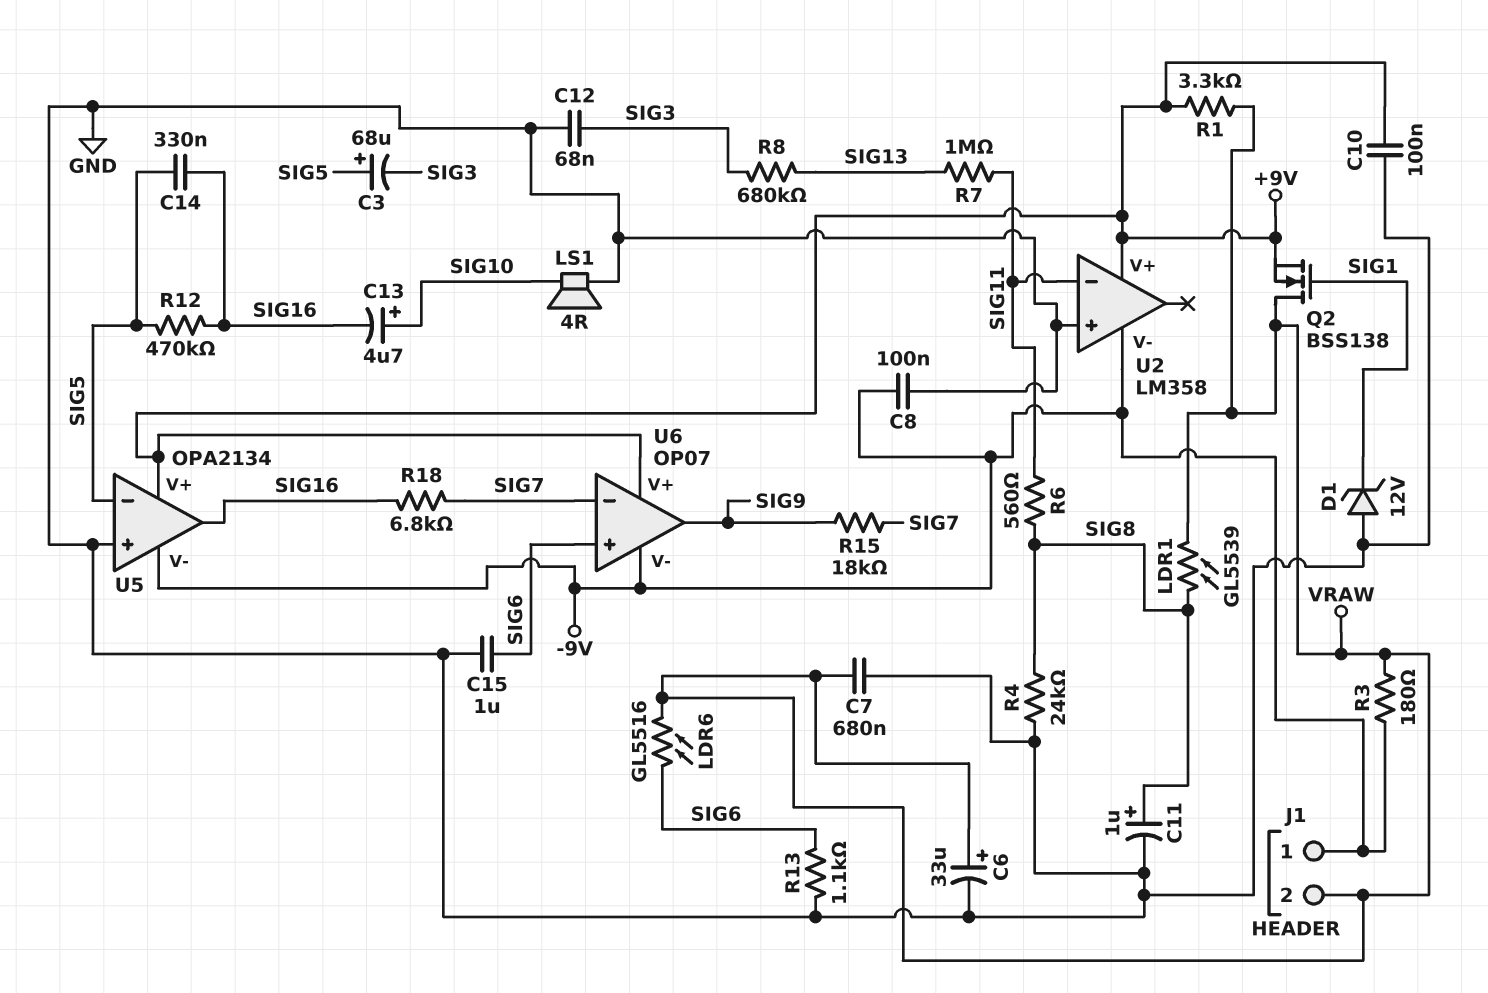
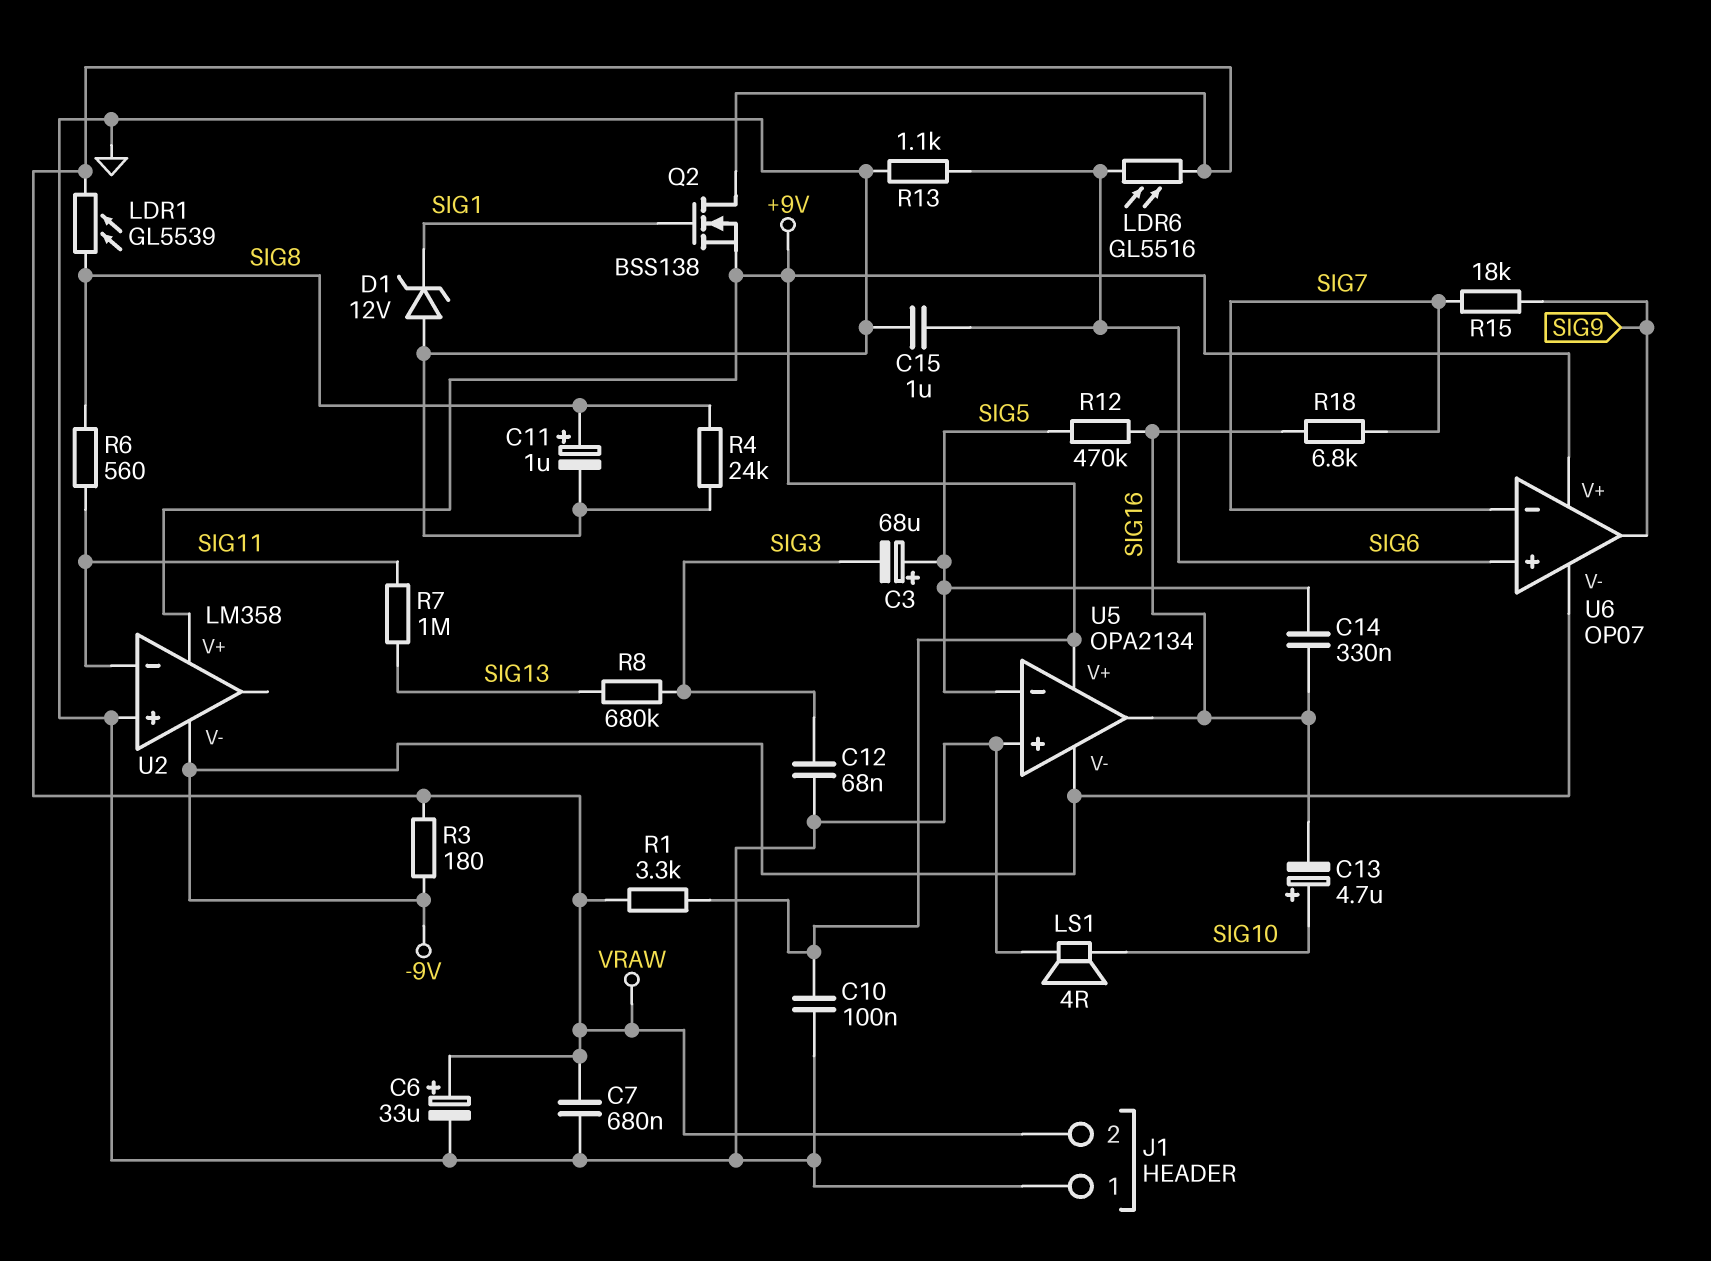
C8: 100nF (-9V, GND) -> none
J1 pin 1: -9V -> GND

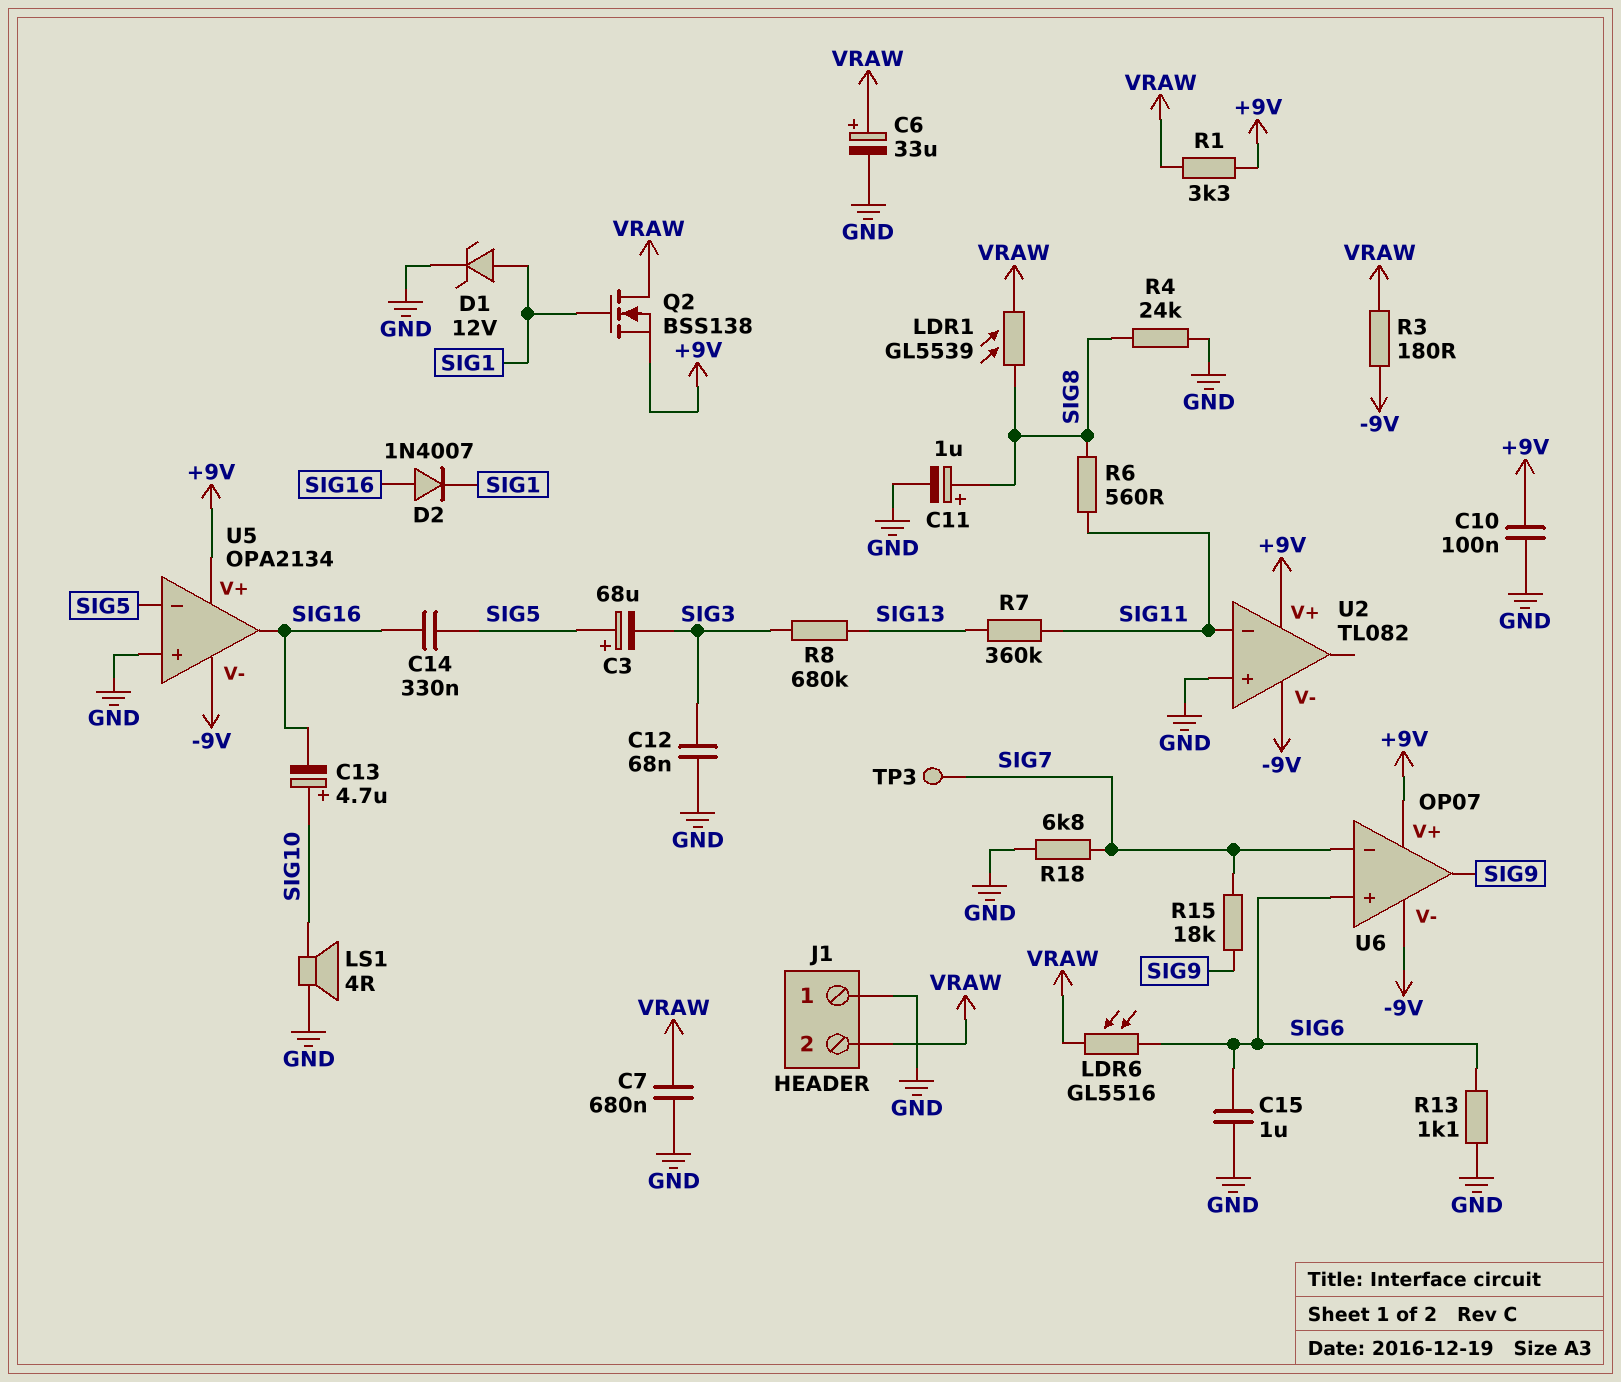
D1: zener 12V (A GND, K SIG1) -> zener 12V (A SIG1, K GND)
D2: none -> diode 1N4007 (A SIG16, K SIG1)
R7: 1M (SIG11, SIG13) -> 360k (SIG11, SIG13)
R12: 470k (SIG5, SIG16) -> none
R18: 6.8k (SIG7, SIG16) -> 6.8k (GND, SIG7)
TP3: none -> test point (SIG7)
U2: LM358 -> TL082

